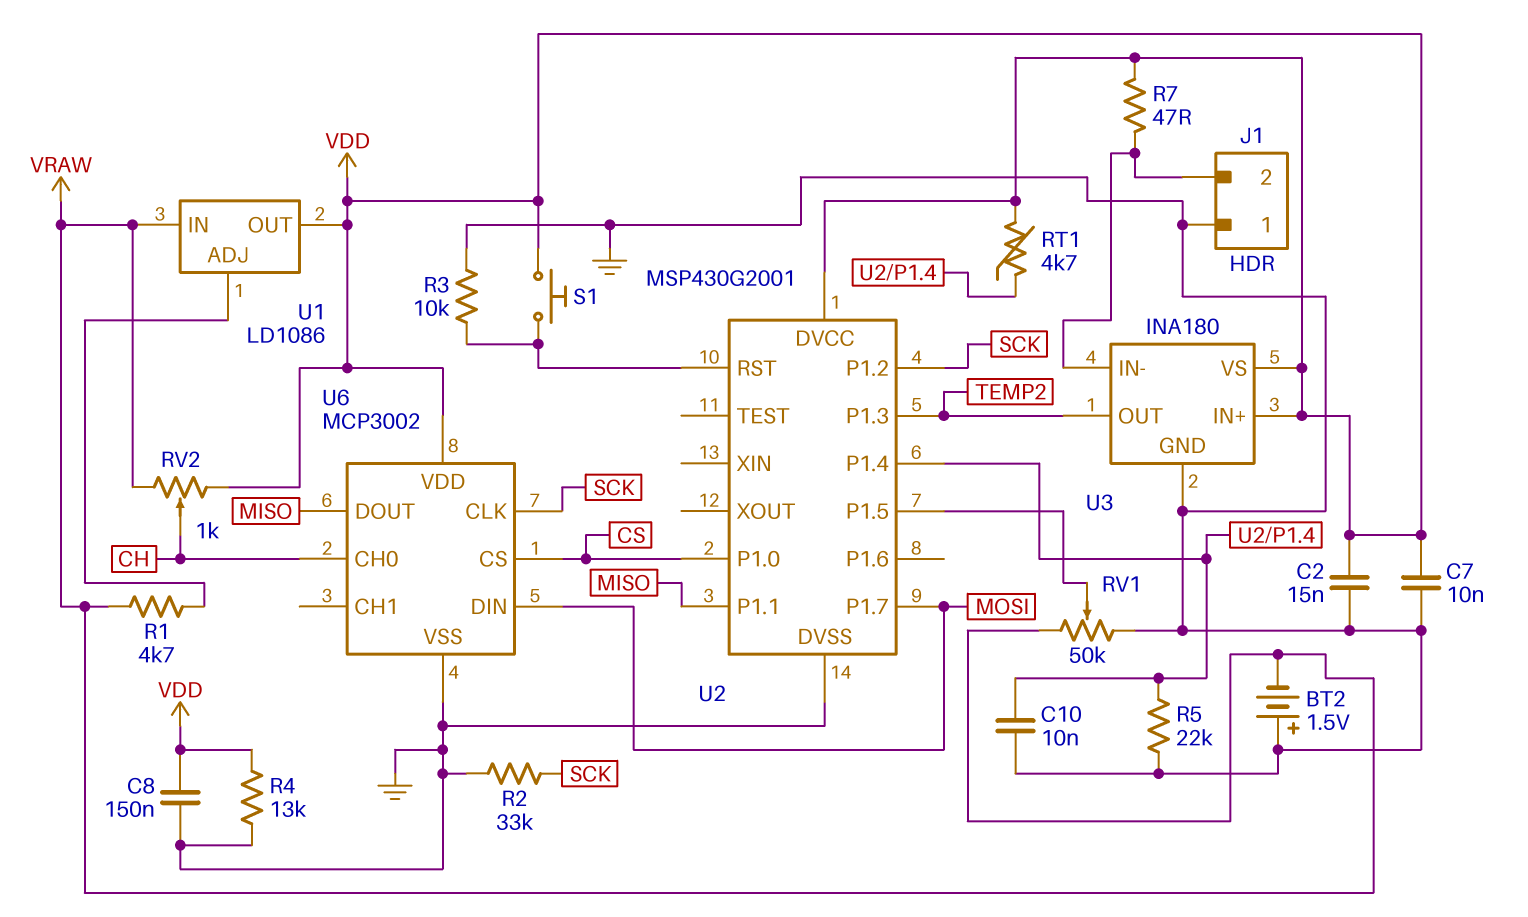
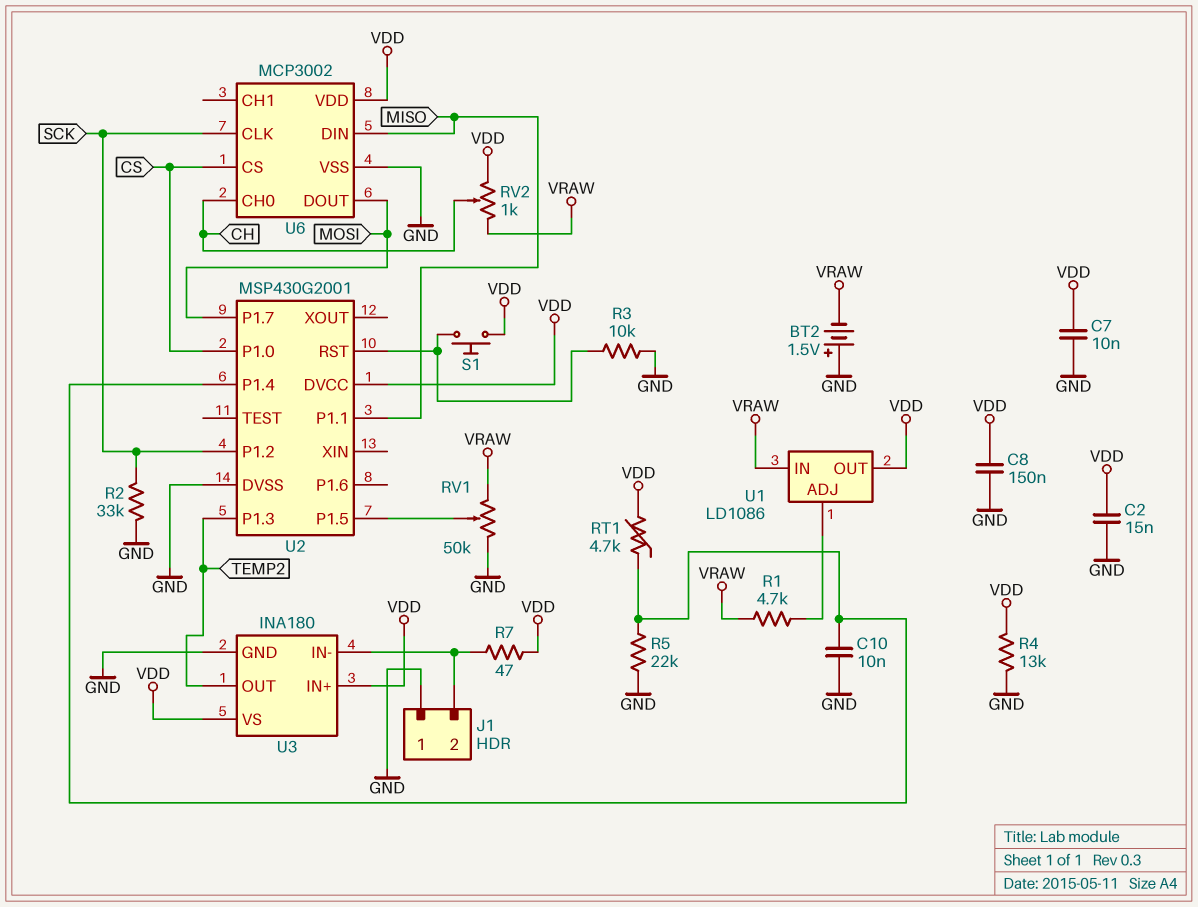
U6 pin DIN: MOSI -> MISO
U6 pin DOUT: MISO -> MOSI

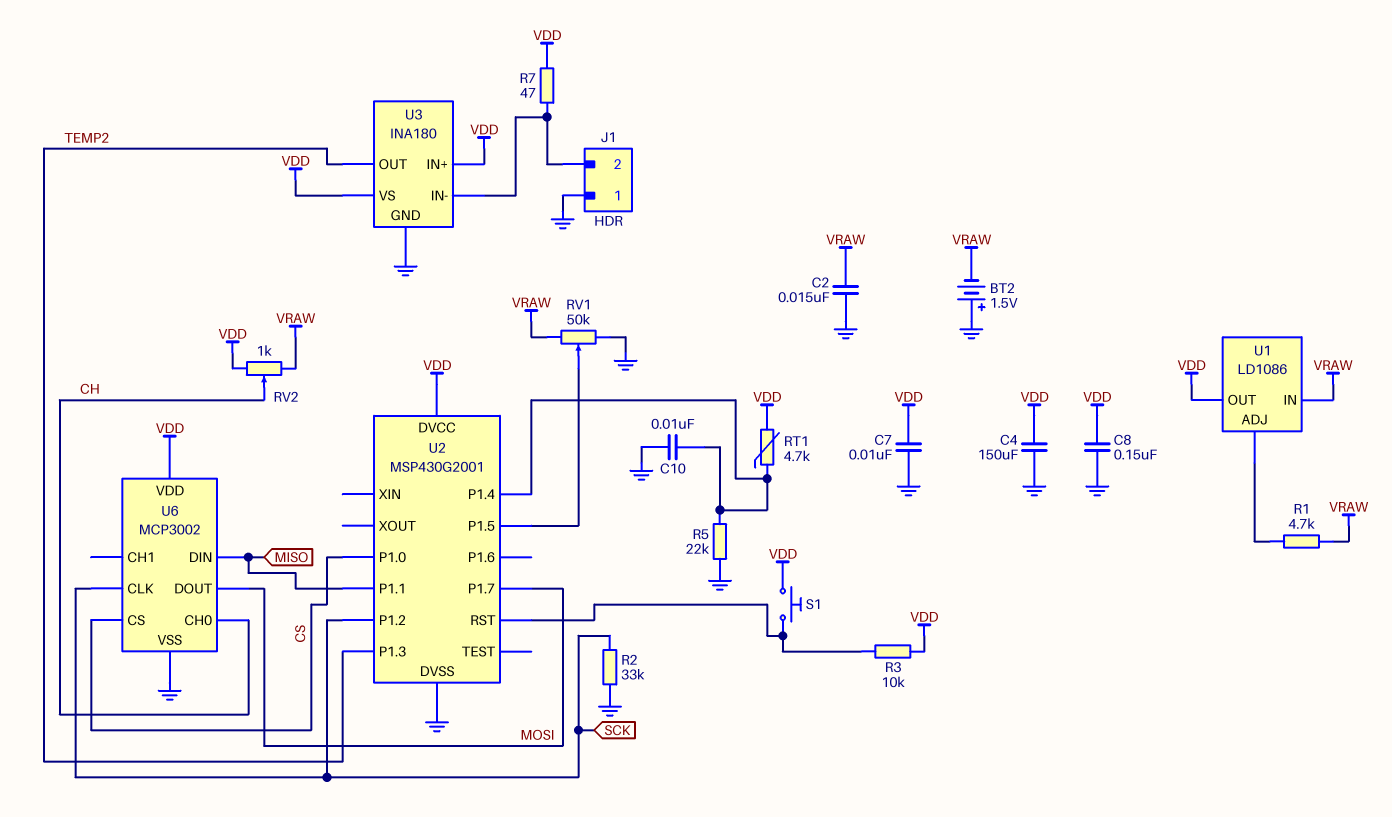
C2: 15nF (GND, VDD) -> 15nF (GND, VRAW)
C4: none -> 150uF (GND, VDD)
R3: 10k (GND, U2/RST) -> 10k (U2/RST, VDD)
R4: 13k (GND, VDD) -> none

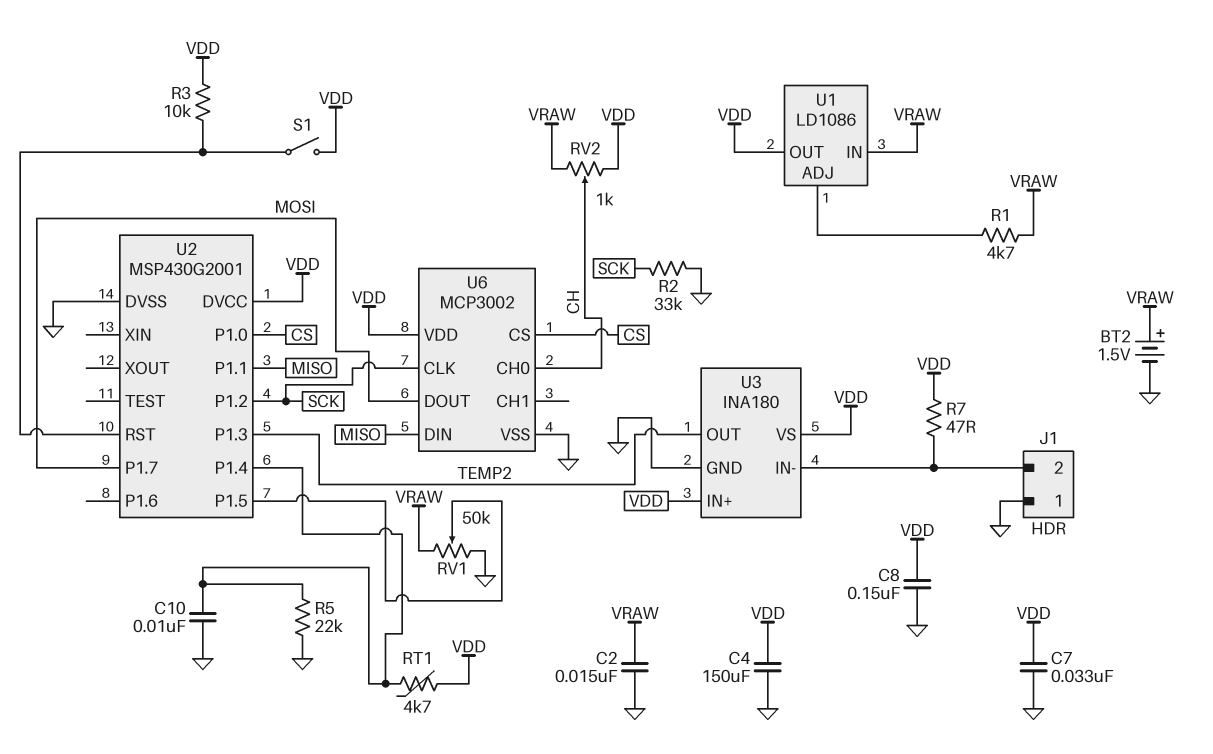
BT2: 1.5V (plus GND, minus VRAW) -> 1.5V (plus VRAW, minus GND)
C7: 10nF (GND, VDD) -> 33nF (GND, VDD)
S1: button (U2/RST, VDD) -> switch (U2/RST, VDD)

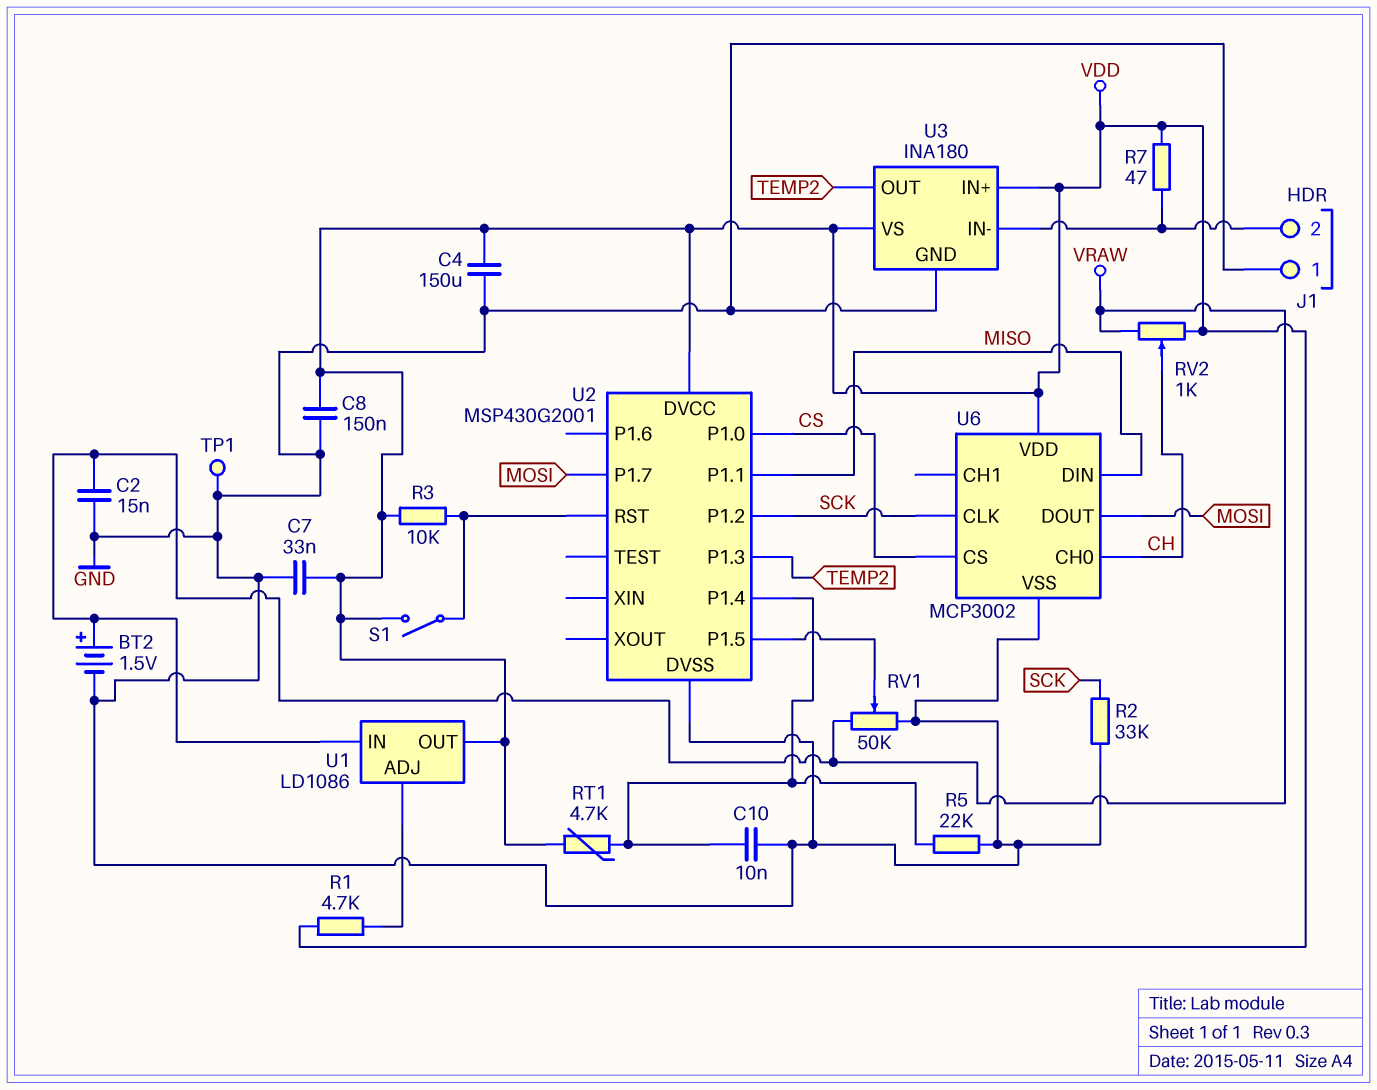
R1: 4.7k (U1/ADJ, VRAW) -> 4.7k (U1/ADJ, VDD)
TP1: none -> test point (GND)

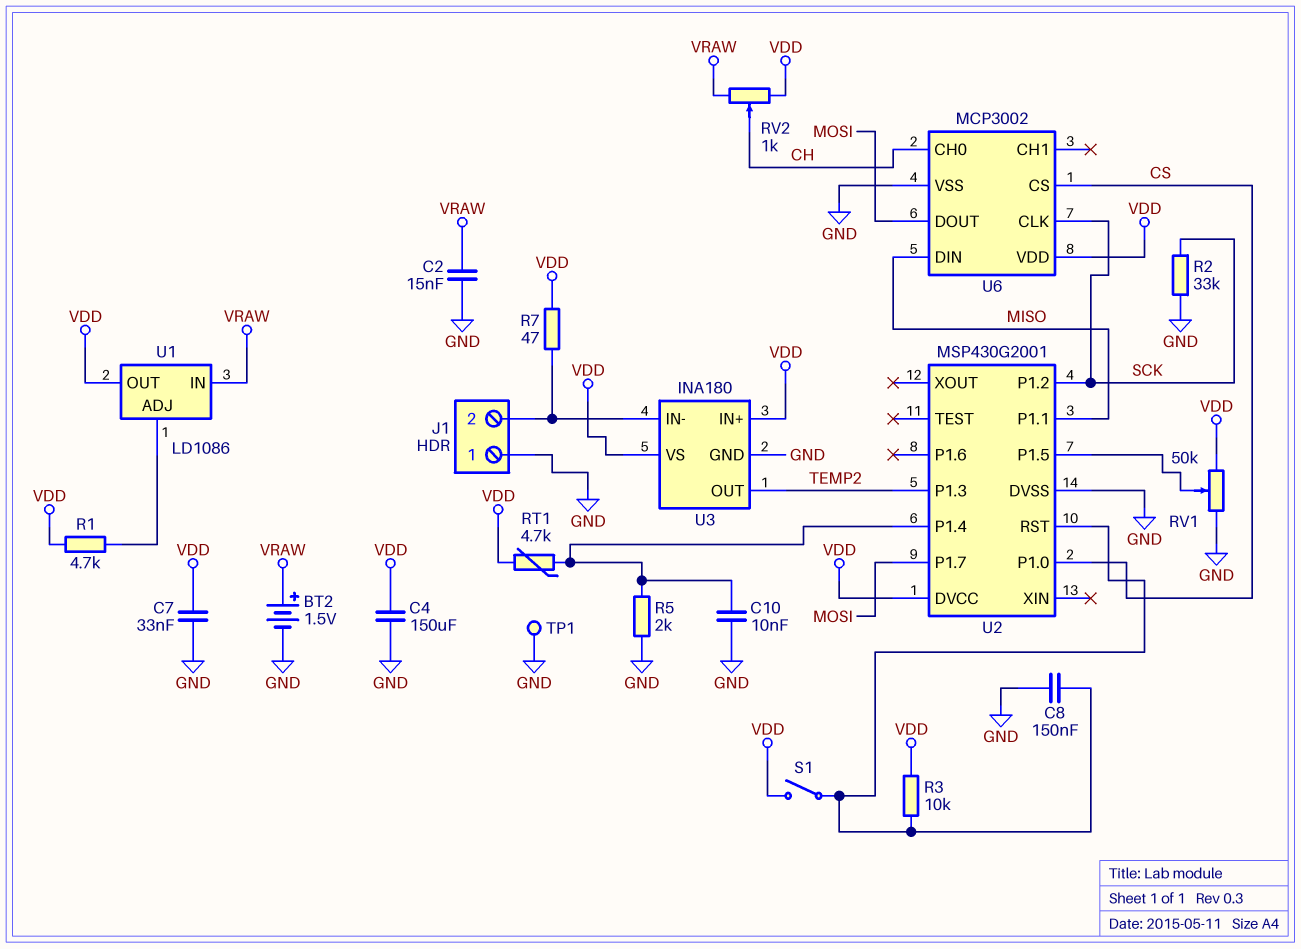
C8: 150nF (GND, VDD) -> 150nF (GND, U2/RST)
R5: 22k (GND, U2/P1.4) -> 2k (GND, U2/P1.4)
RV1: 50k (GND, VRAW, wiper U2/P1.5) -> 50k (GND, VDD, wiper U2/P1.5)

